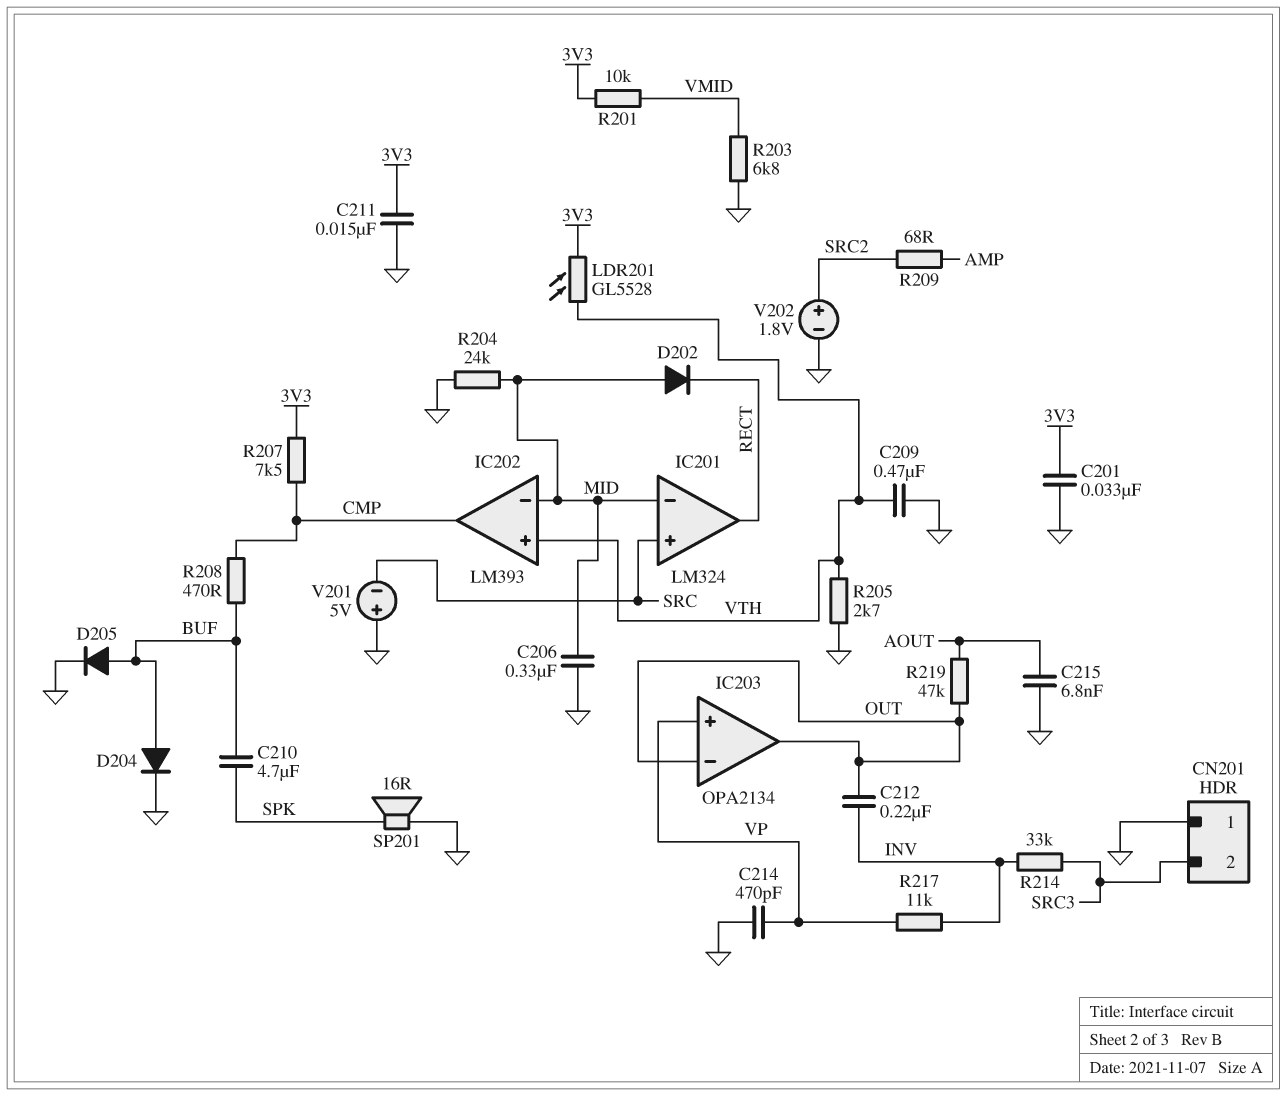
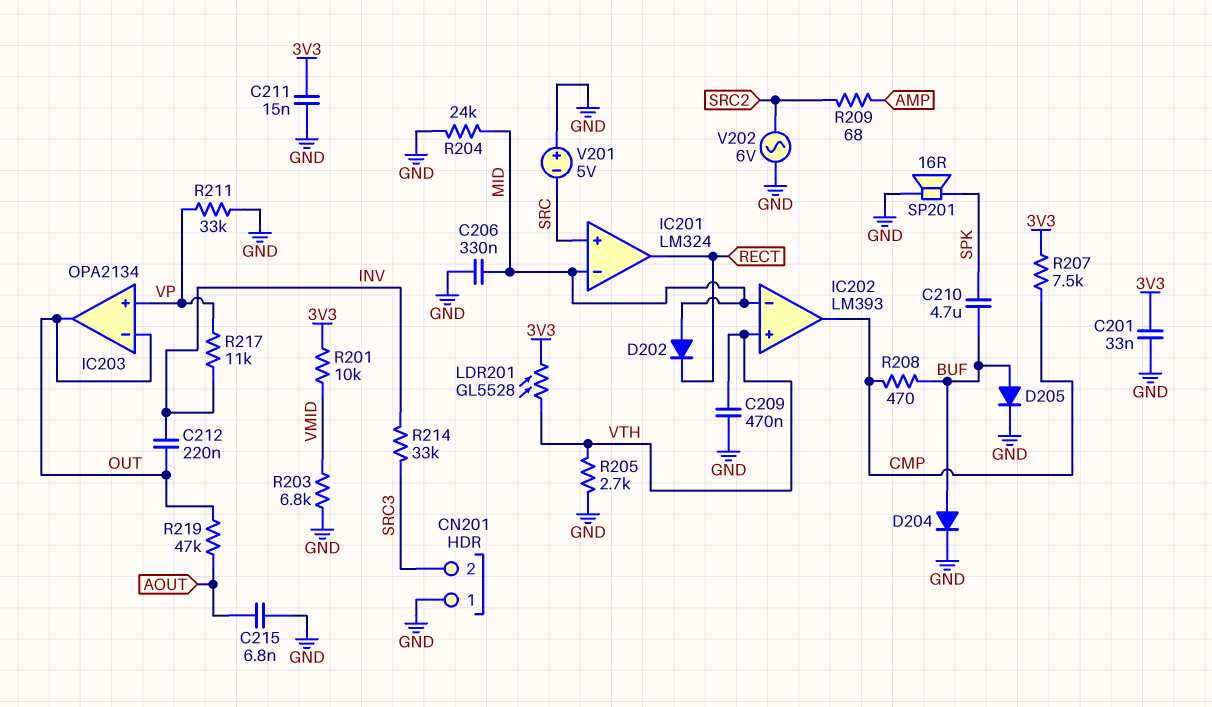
C214: 470pF (GND, VP) -> none
R211: none -> 33k (GND, VP)
V202: 1.8V (plus SRC2, minus GND) -> AC 6V (GND, SRC2)

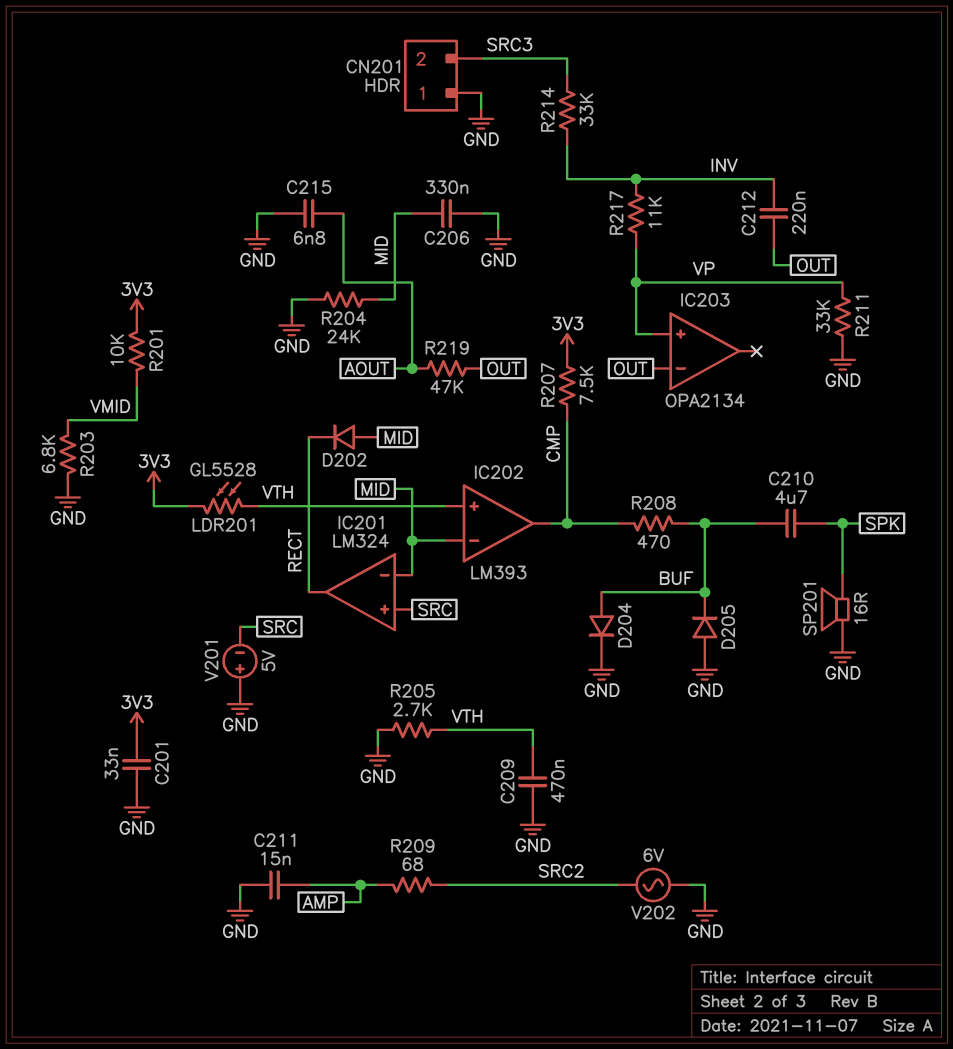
C211: 15nF (3V3, GND) -> 15nF (AMP, GND)
D205: diode (A BUF, K GND) -> diode (A GND, K BUF)
IC203 pin out: OUT -> none

